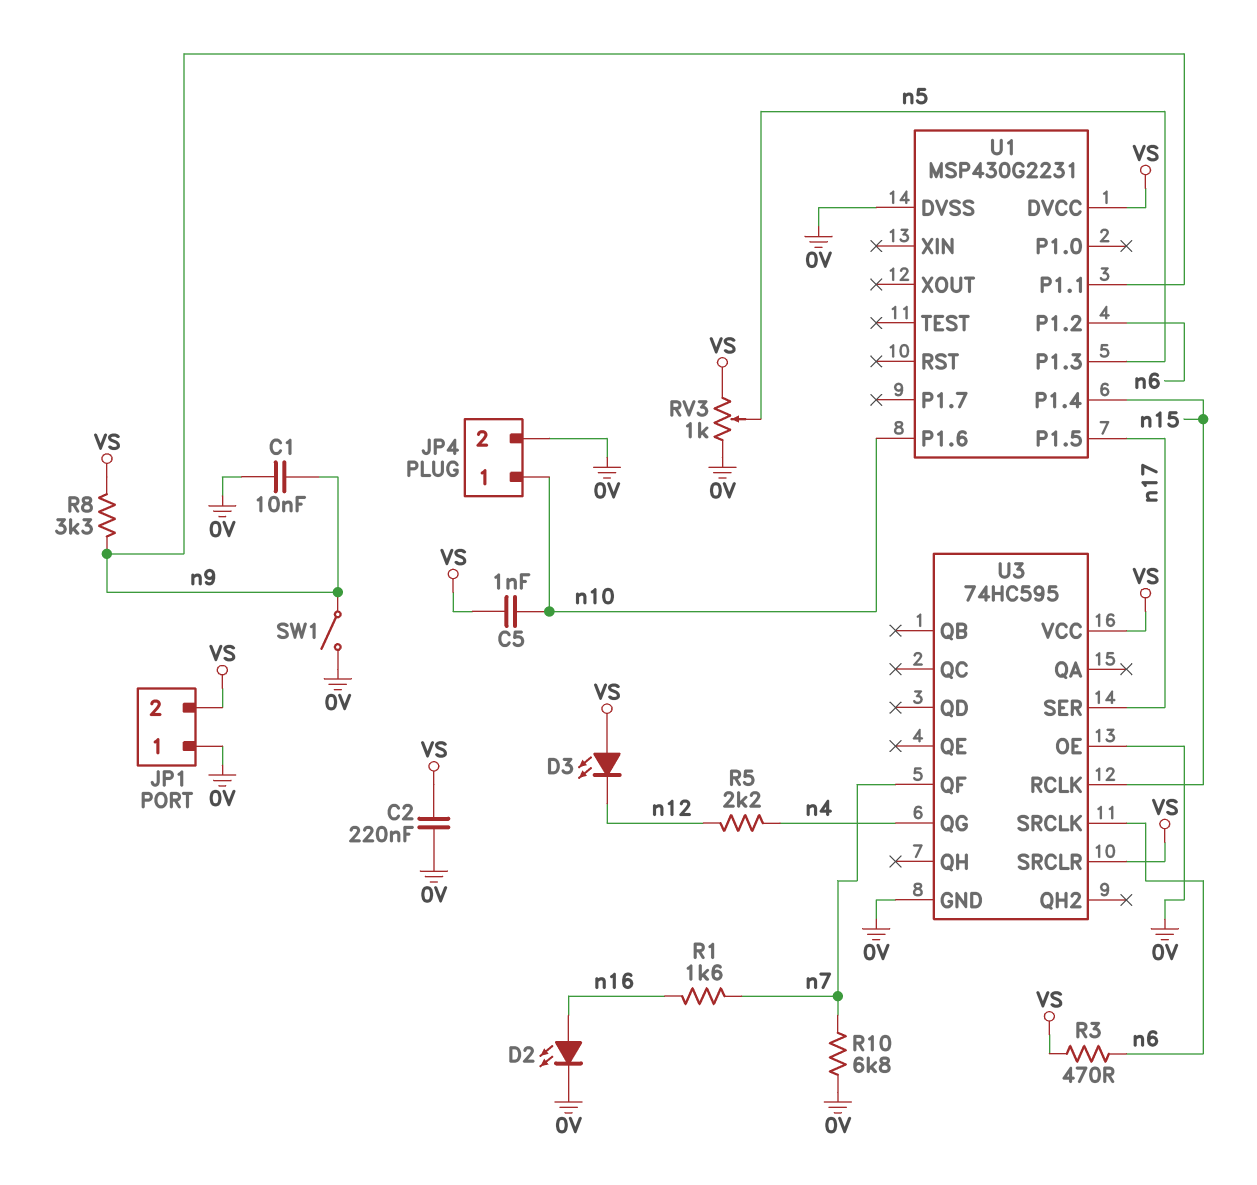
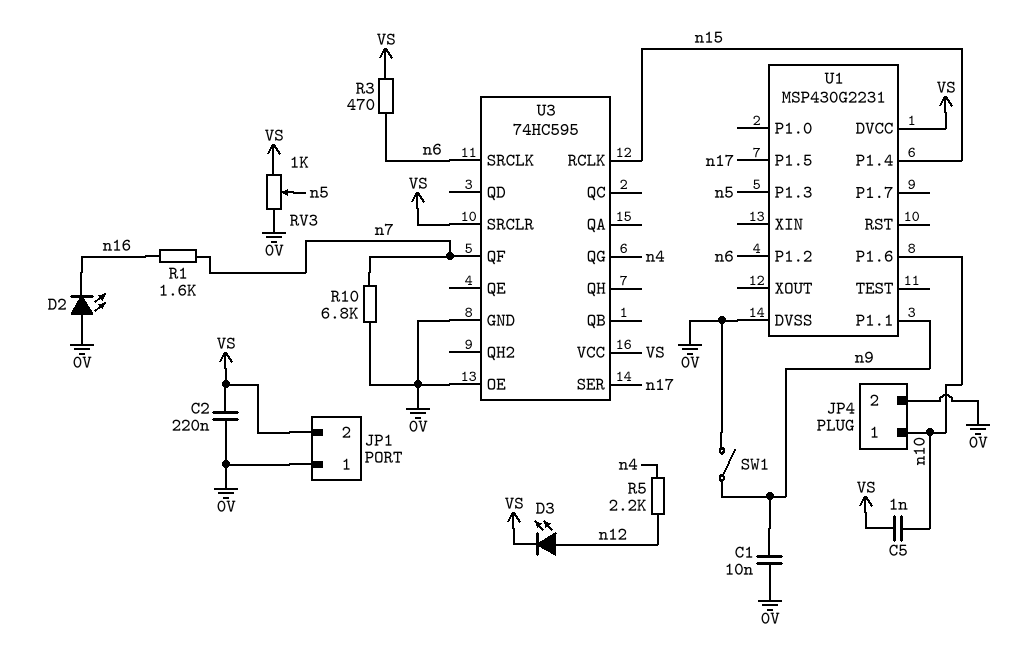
D2: LED (A n16, K 0V) -> LED (A 0V, K n16)
D3: LED (A VS, K n12) -> LED (A n12, K VS)
R8: 3.3k (VS, n9) -> none

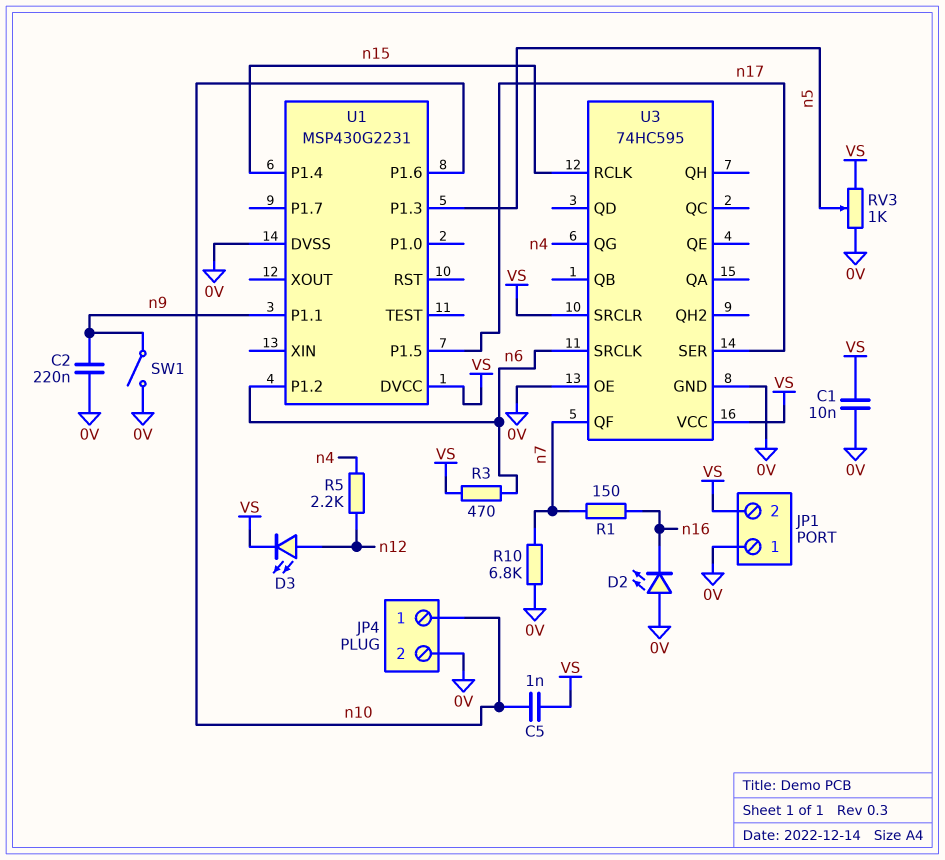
C1: 10nF (0V, n9) -> 10nF (0V, VS)
C2: 220nF (0V, VS) -> 220nF (0V, n9)
R1: 1.6k (n7, n16) -> 150 (n7, n16)

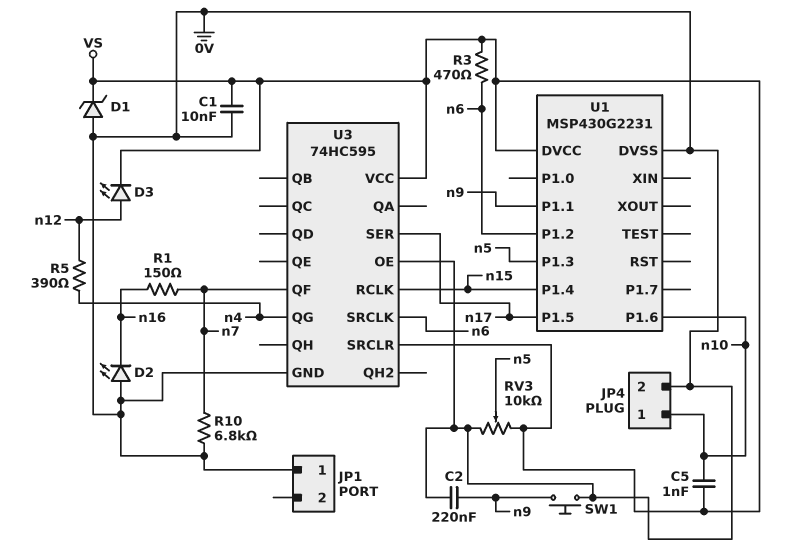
D1: none -> zener (A 0V, K VS)
JP1 pin 2: VS -> none
R5: 2.2k (n4, n12) -> 390 (n4, n12)
RV3: 1k (0V, VS, wiper n5) -> 10k (0V, VS, wiper n5)
SW1: switch (0V, n9) -> button (0V, n9)

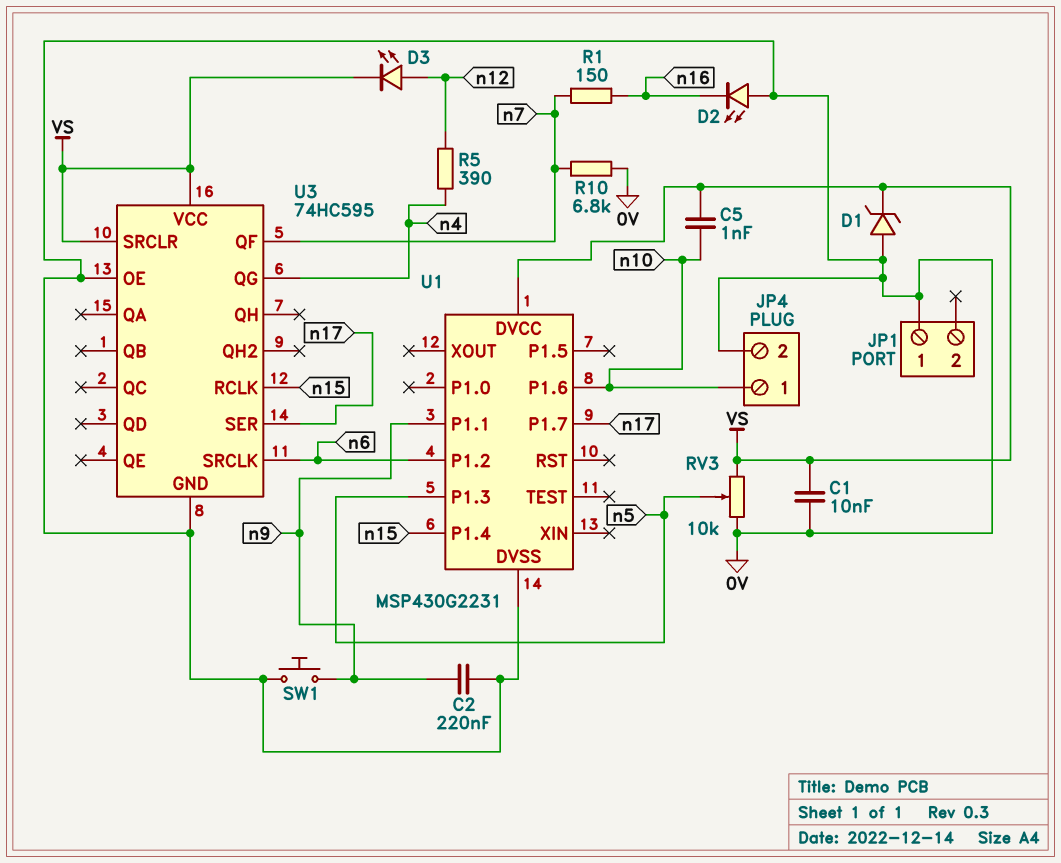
R3: 470 (VS, n6) -> none
U1 pin P1.5: n17 -> none
U1 pin P1.7: none -> n17

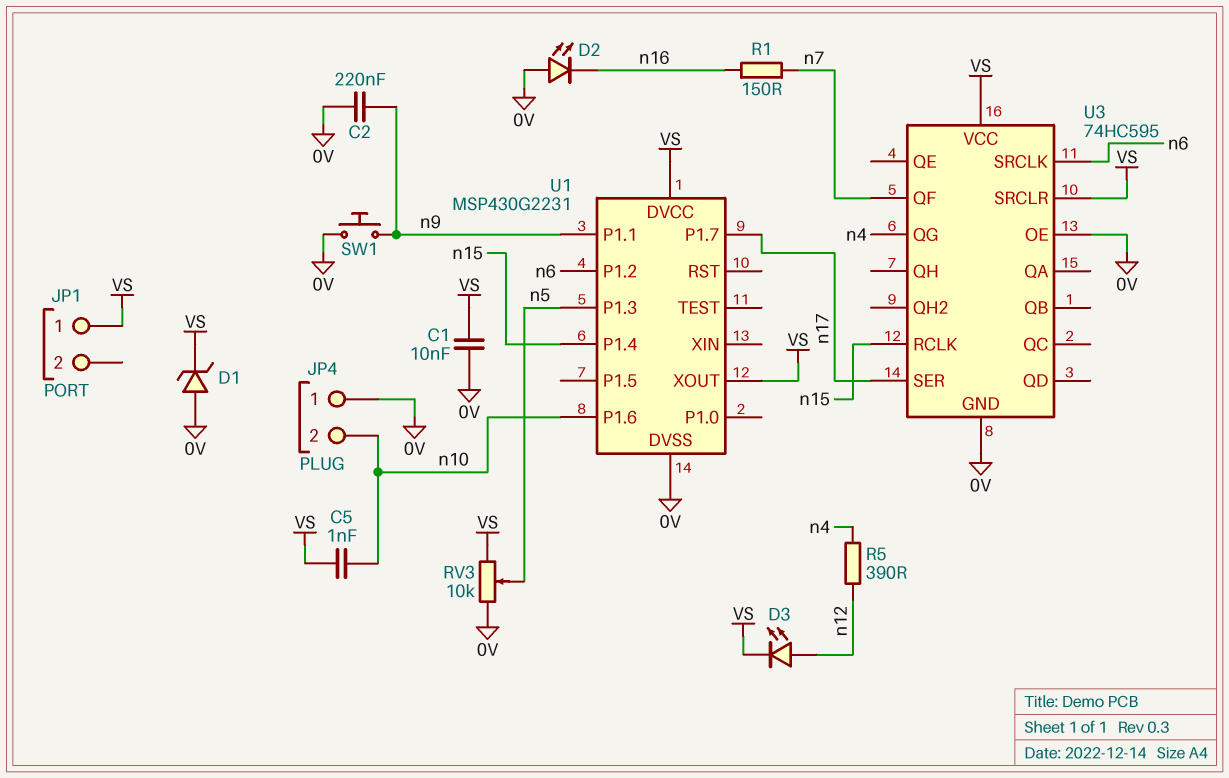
JP1 pin 1: 0V -> VS
JP4 pin 1: n10 -> 0V
JP4 pin 2: 0V -> n10
R10: 6.8k (0V, n7) -> none
U1 pin XOUT: none -> VS

